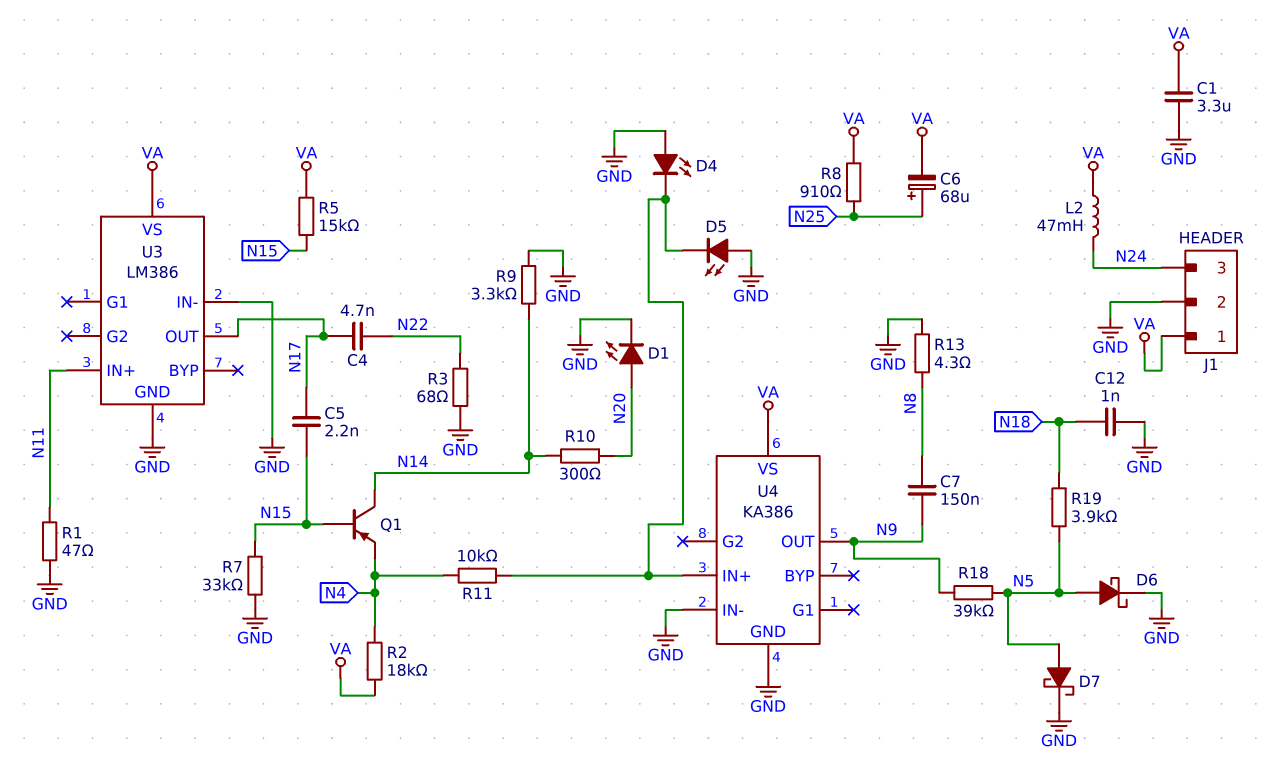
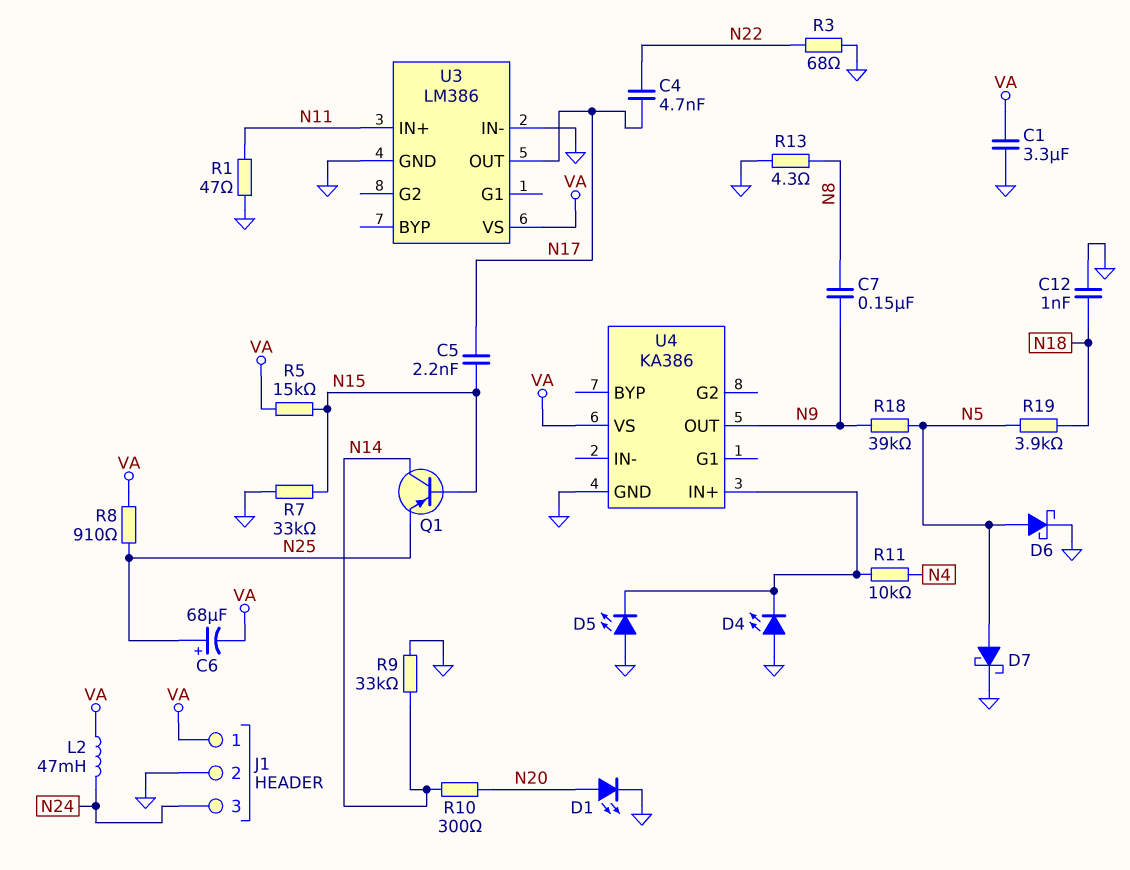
Q1: PNP (B N15, C N14, E N4) -> PNP (B N15, C N14, E N25)
R2: 18k (N4, VA) -> none
R9: 3.3k (GND, N14) -> 33k (GND, N14)
U4 pin IN-: GND -> none

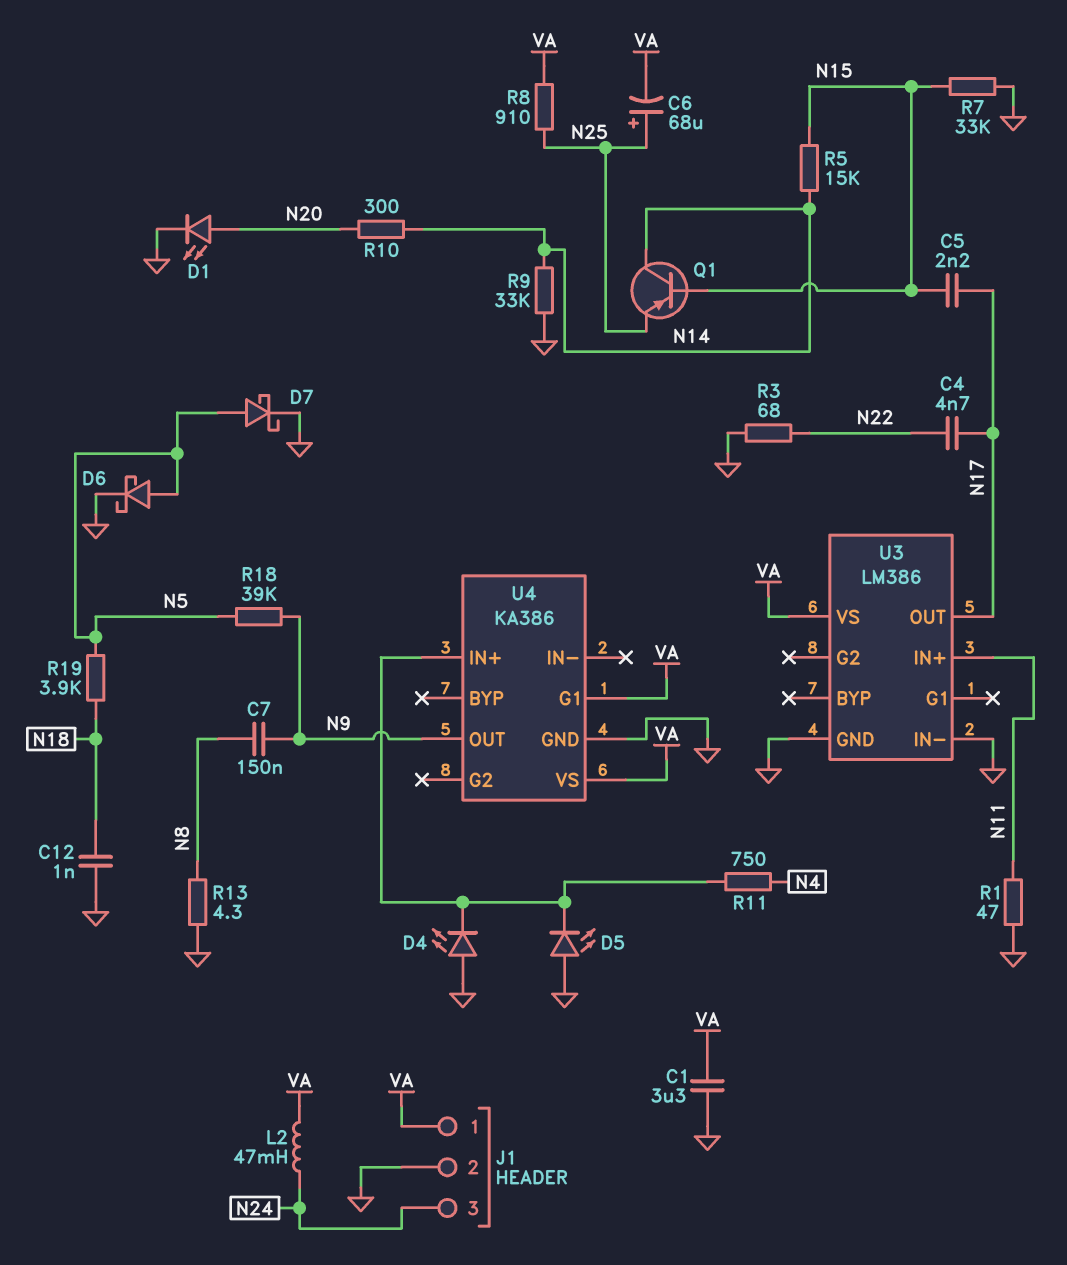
R5: 15k (N15, VA) -> 15k (N14, N15)
R11: 10k (N4, U4/IN+) -> 750 (N4, U4/IN+)
U4 pin G1: none -> VA

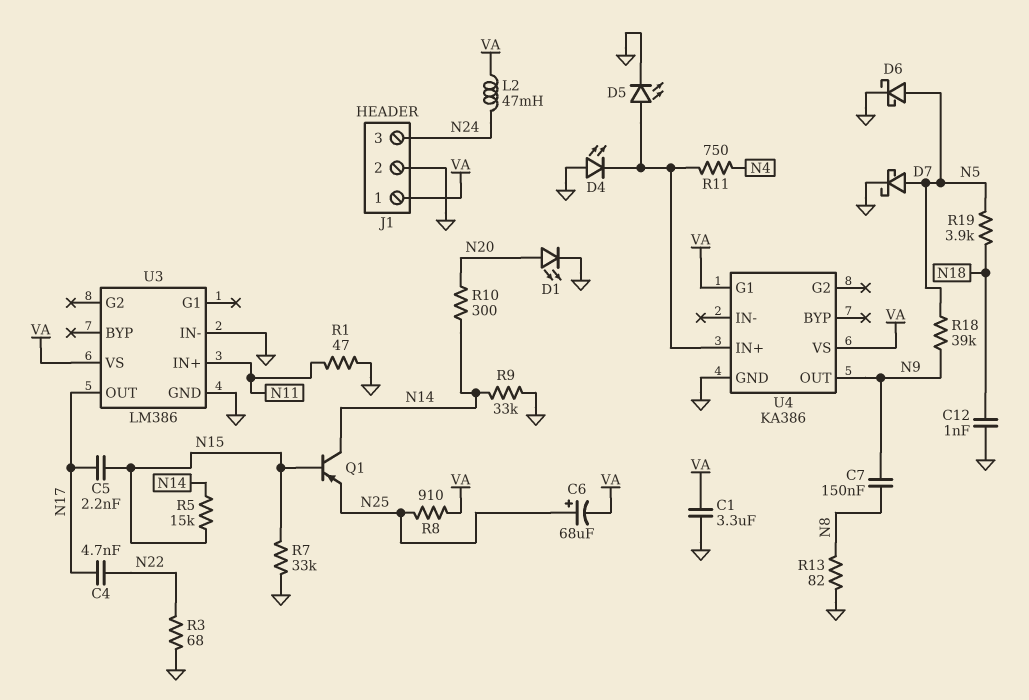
D5: LED (A GND, K U4/IN+) -> LED (A U4/IN+, K GND)
R13: 4.3 (GND, N8) -> 82 (GND, N8)

